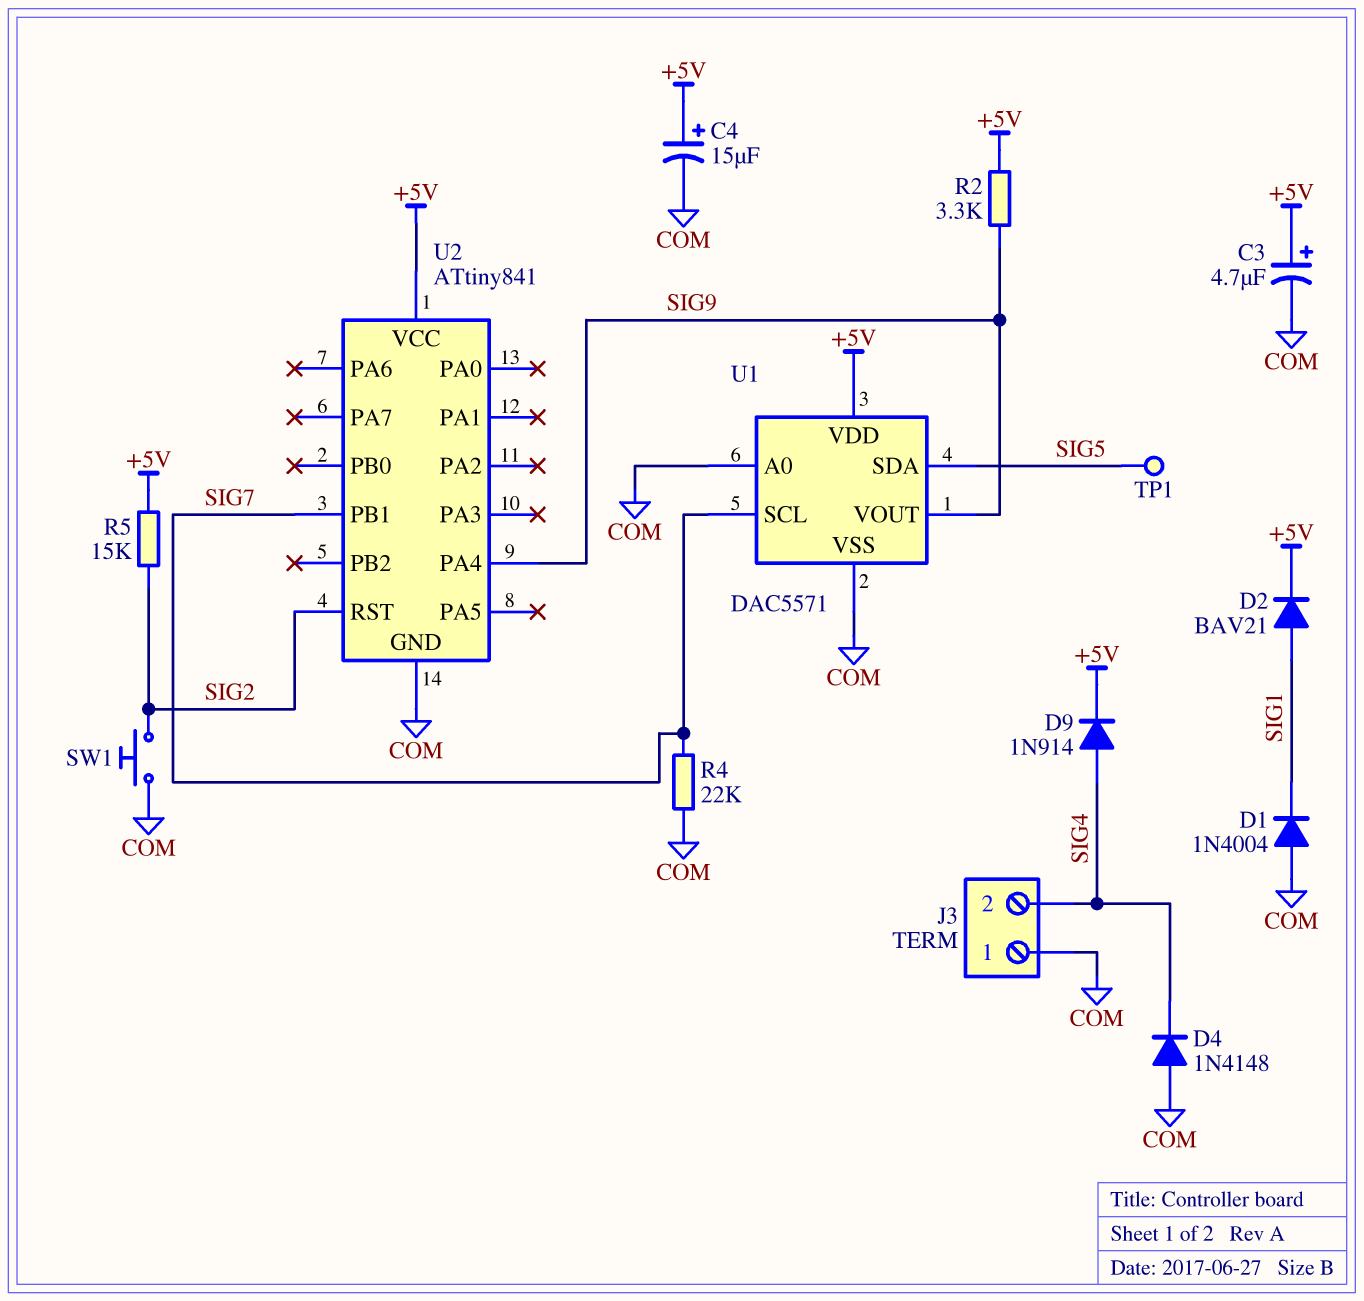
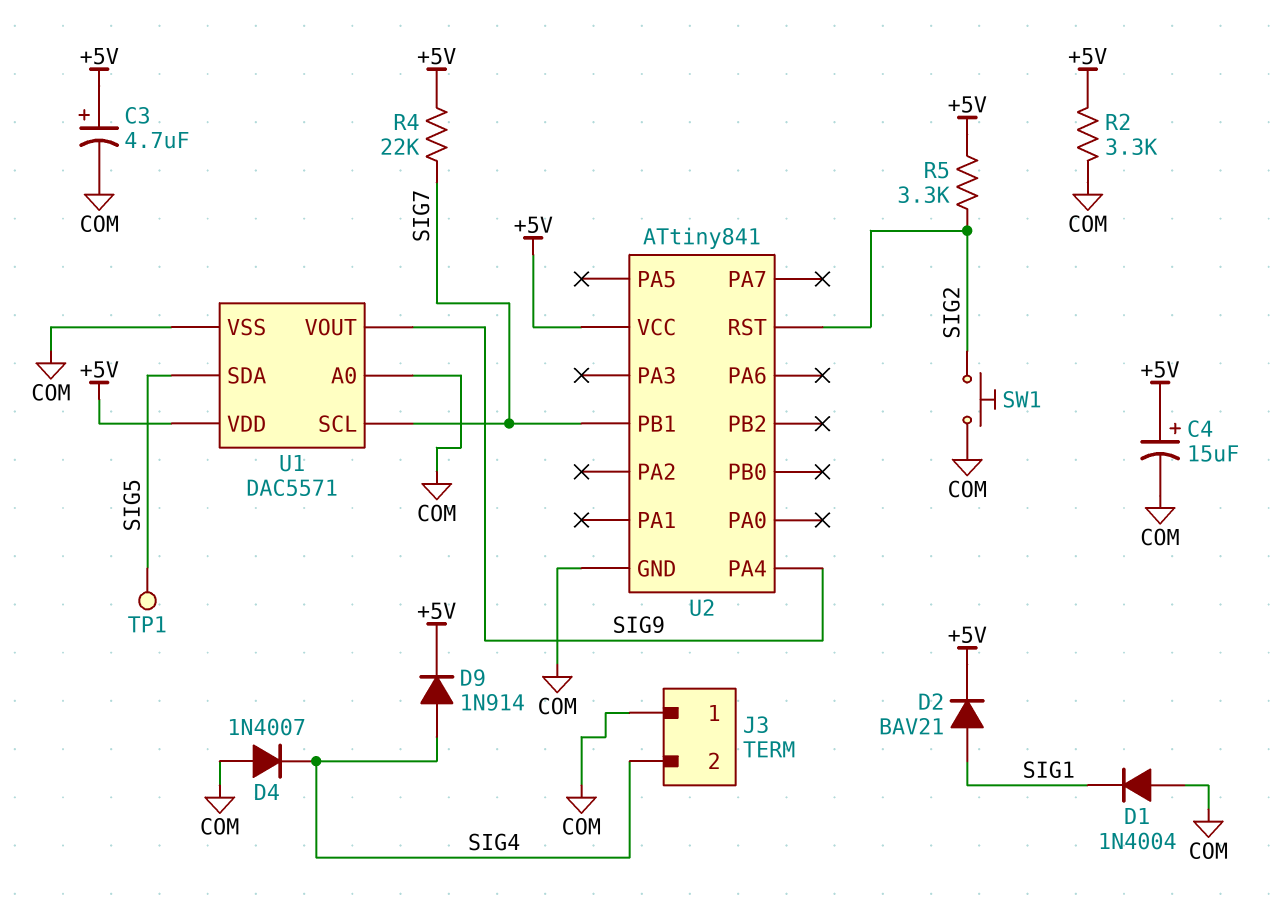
D4: diode 1N4148 (A COM, K SIG4) -> diode 1N4007 (A COM, K SIG4)
R2: 3.3k (+5V, SIG9) -> 3.3k (+5V, COM)
R4: 22k (COM, SIG7) -> 22k (+5V, SIG7)
R5: 15k (+5V, SIG2) -> 3.3k (+5V, SIG2)

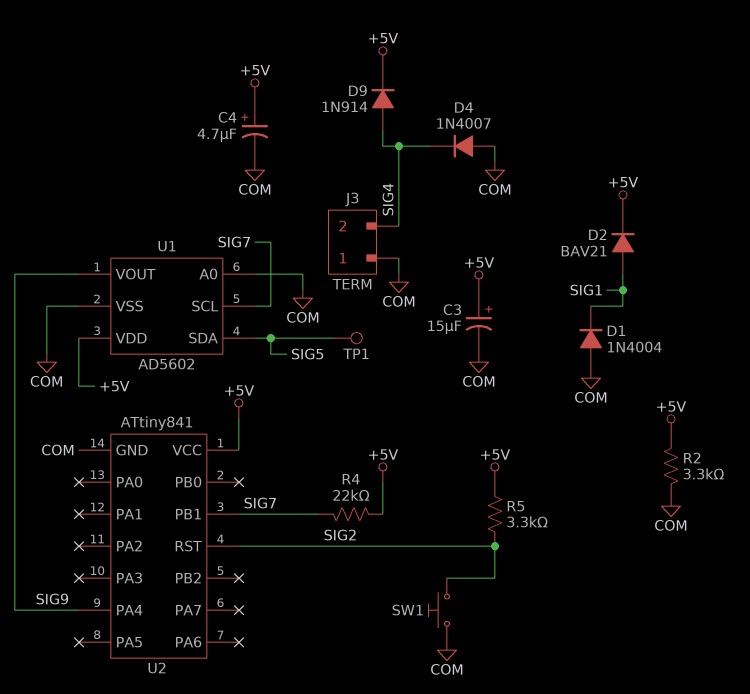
C3: 4.7uF (plus +5V, minus COM) -> 15uF (plus +5V, minus COM)
C4: 15uF (plus +5V, minus COM) -> 4.7uF (plus +5V, minus COM)
U1: DAC5571 -> AD5602

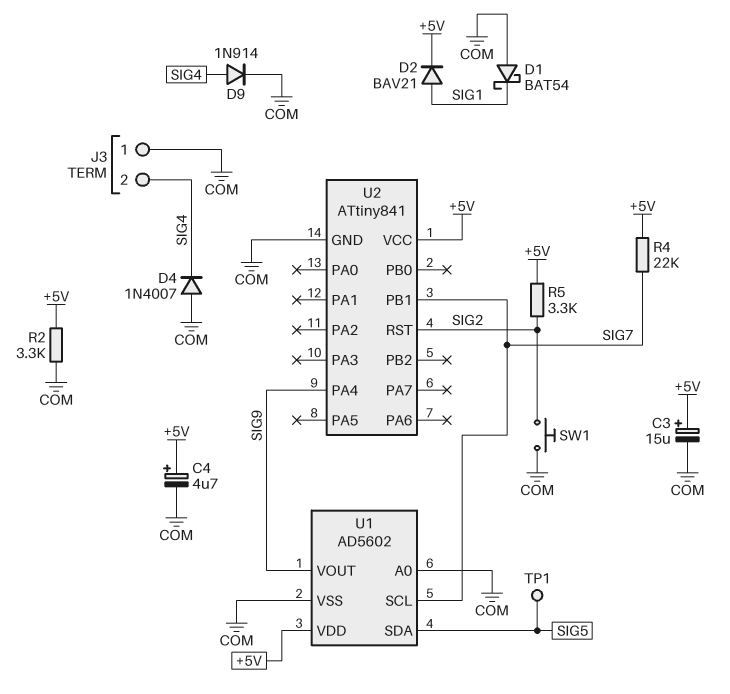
D1: diode 1N4004 (A COM, K SIG1) -> schottky BAT54 (A COM, K SIG1)
D9: diode 1N914 (A SIG4, K +5V) -> diode 1N914 (A SIG4, K COM)

